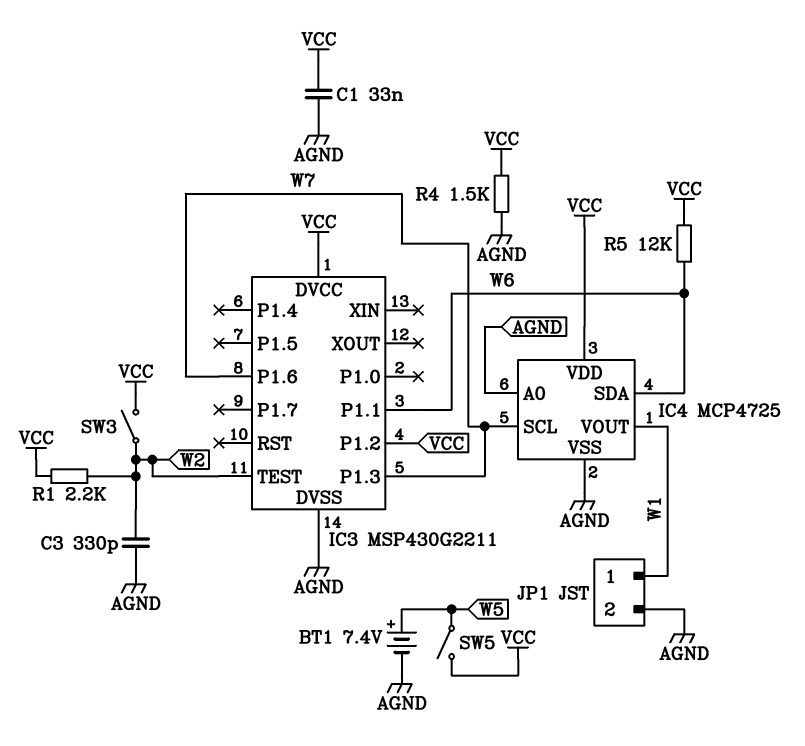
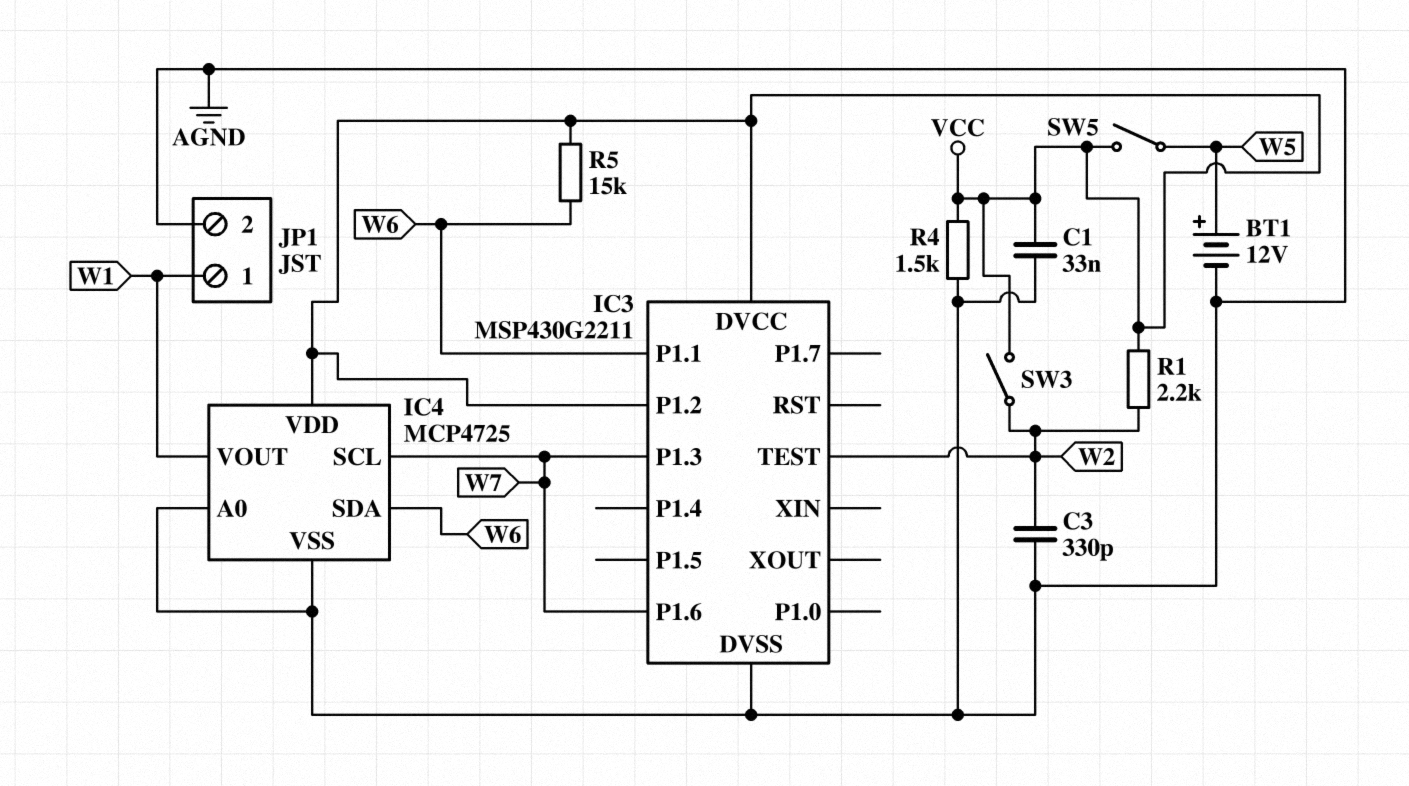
BT1: 7.4V (plus W5, minus AGND) -> 12V (plus W5, minus AGND)
R5: 12k (VCC, W6) -> 15k (VCC, W6)

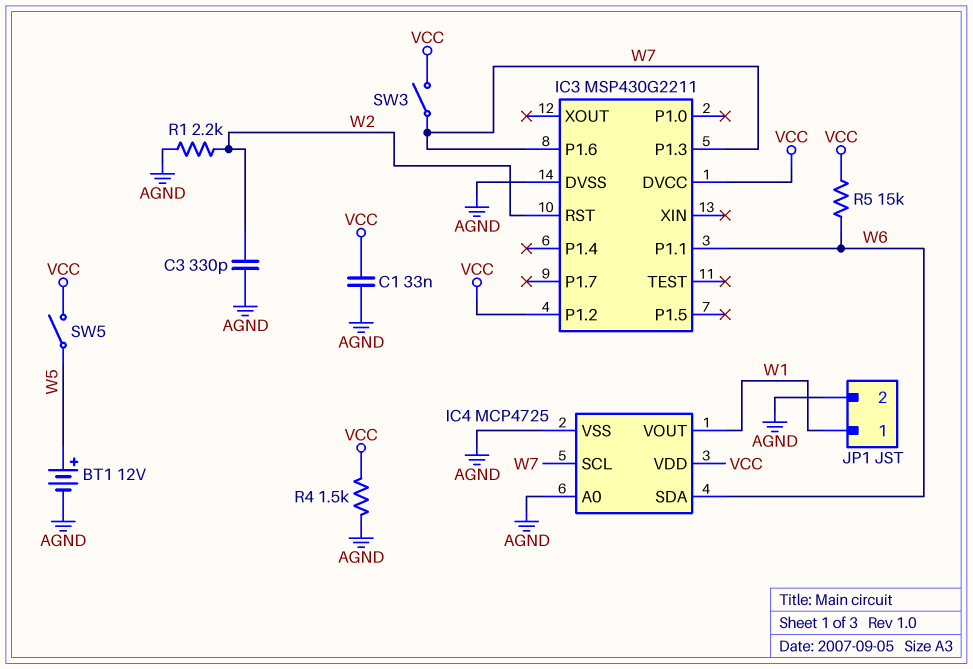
IC3 pin RST: none -> W2
IC3 pin TEST: W2 -> none
R1: 2.2k (VCC, W2) -> 2.2k (AGND, W2)
SW3: switch (VCC, W2) -> switch (VCC, W7)

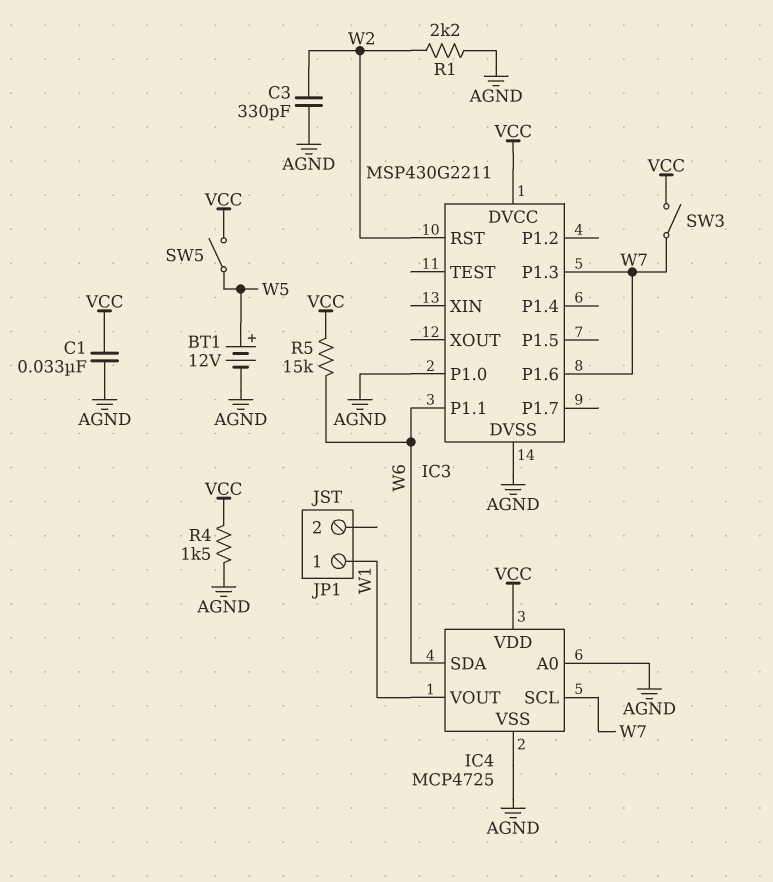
IC3 pin P1.0: none -> AGND
IC3 pin P1.2: VCC -> none
JP1 pin 2: AGND -> none

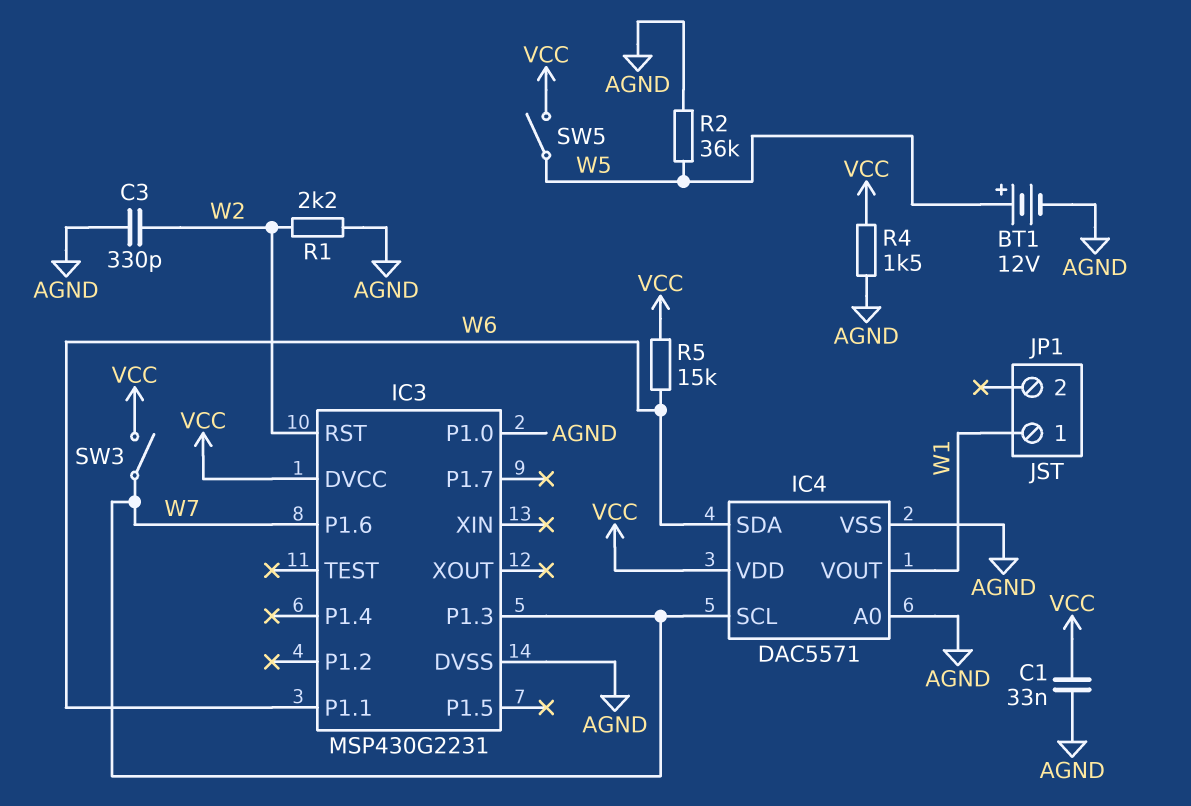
IC3: MSP430G2211 -> MSP430G2231
IC4: MCP4725 -> DAC5571
R2: none -> 36k (AGND, W5)

